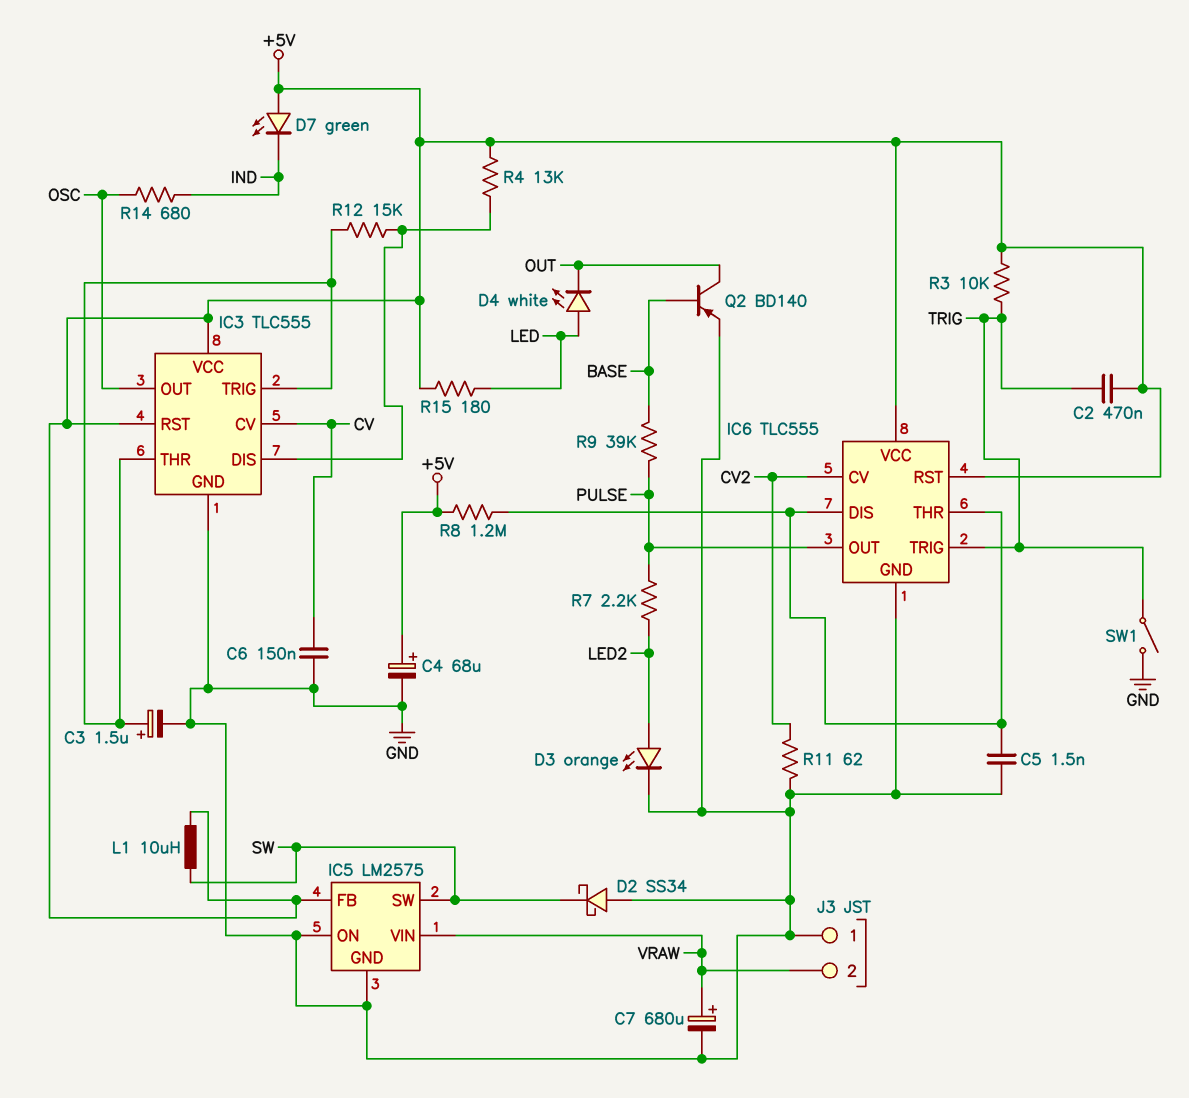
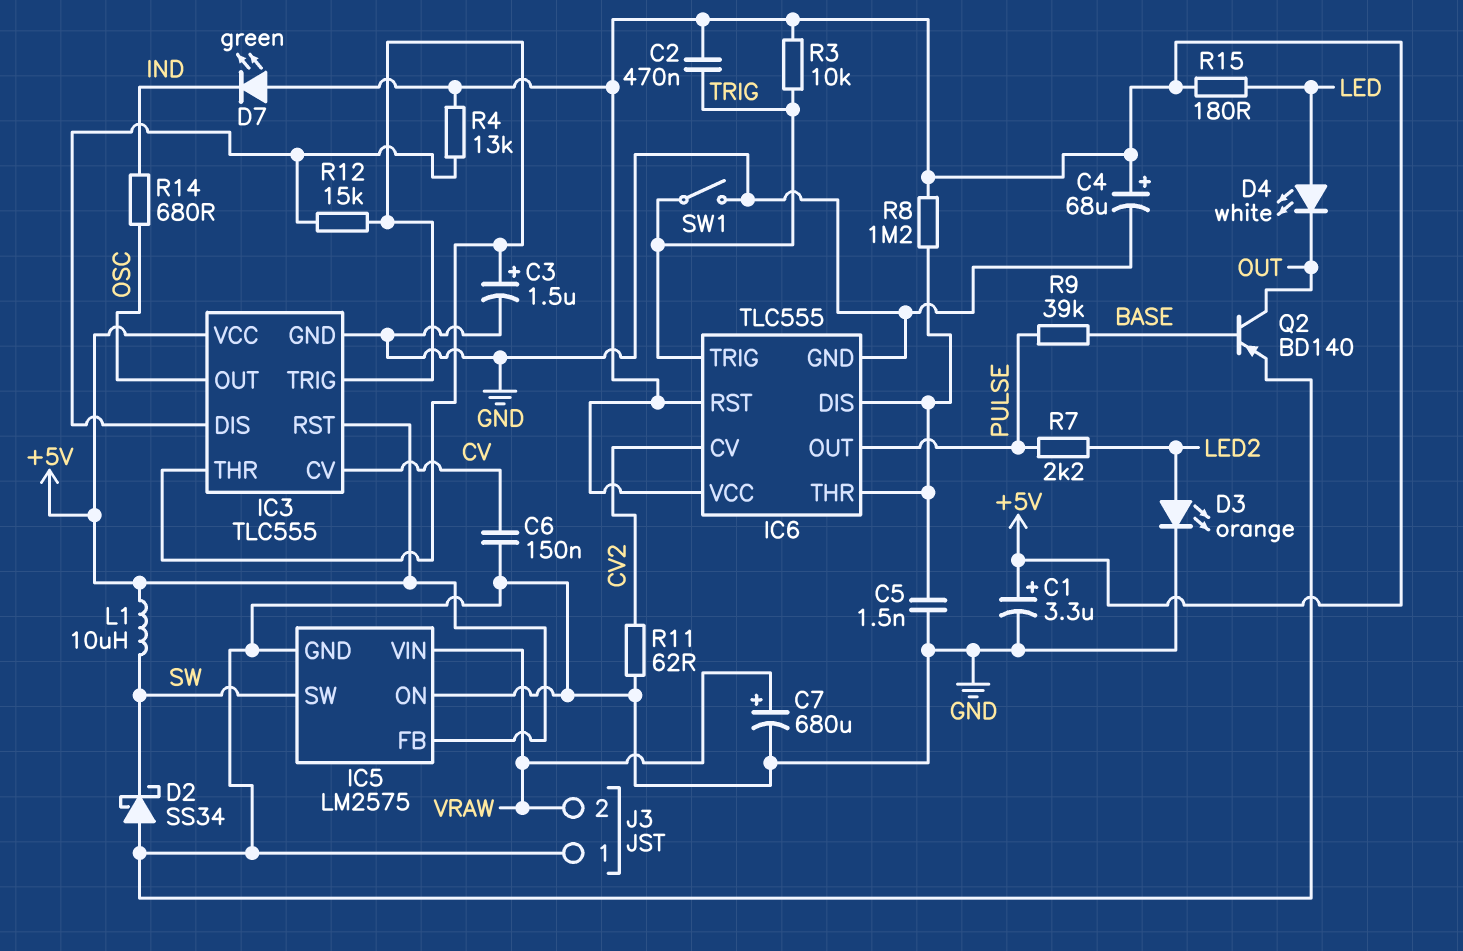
C1: none -> 3.3uF (plus +5V, minus GND)

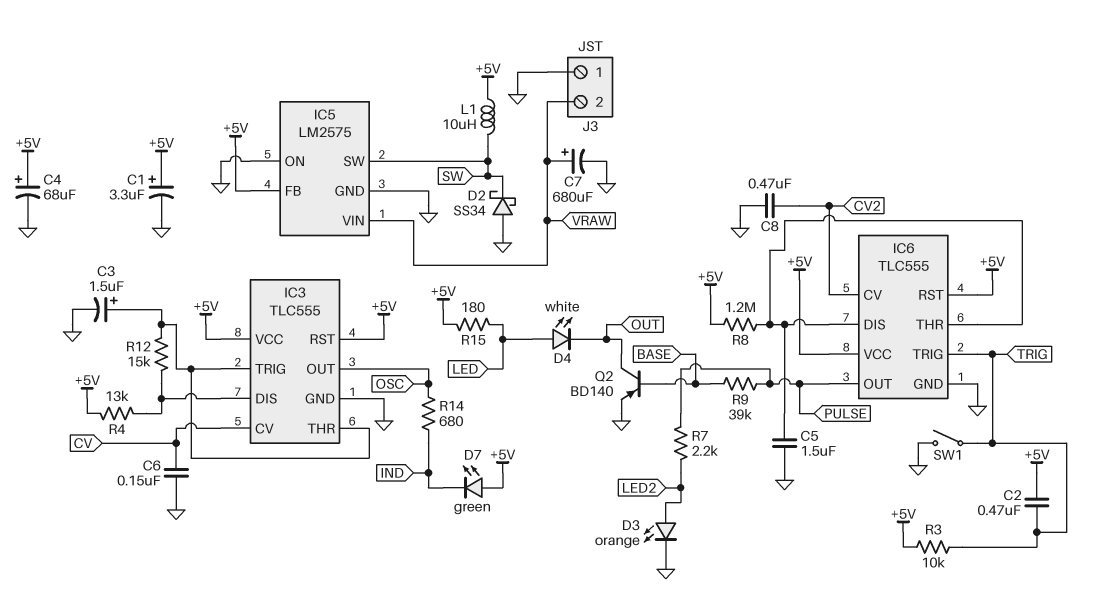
C5: 1.5nF (GND, IC6/DIS) -> 1.5uF (GND, IC6/DIS)
C8: none -> 470nF (CV2, GND)
R11: 62 (CV2, GND) -> none

